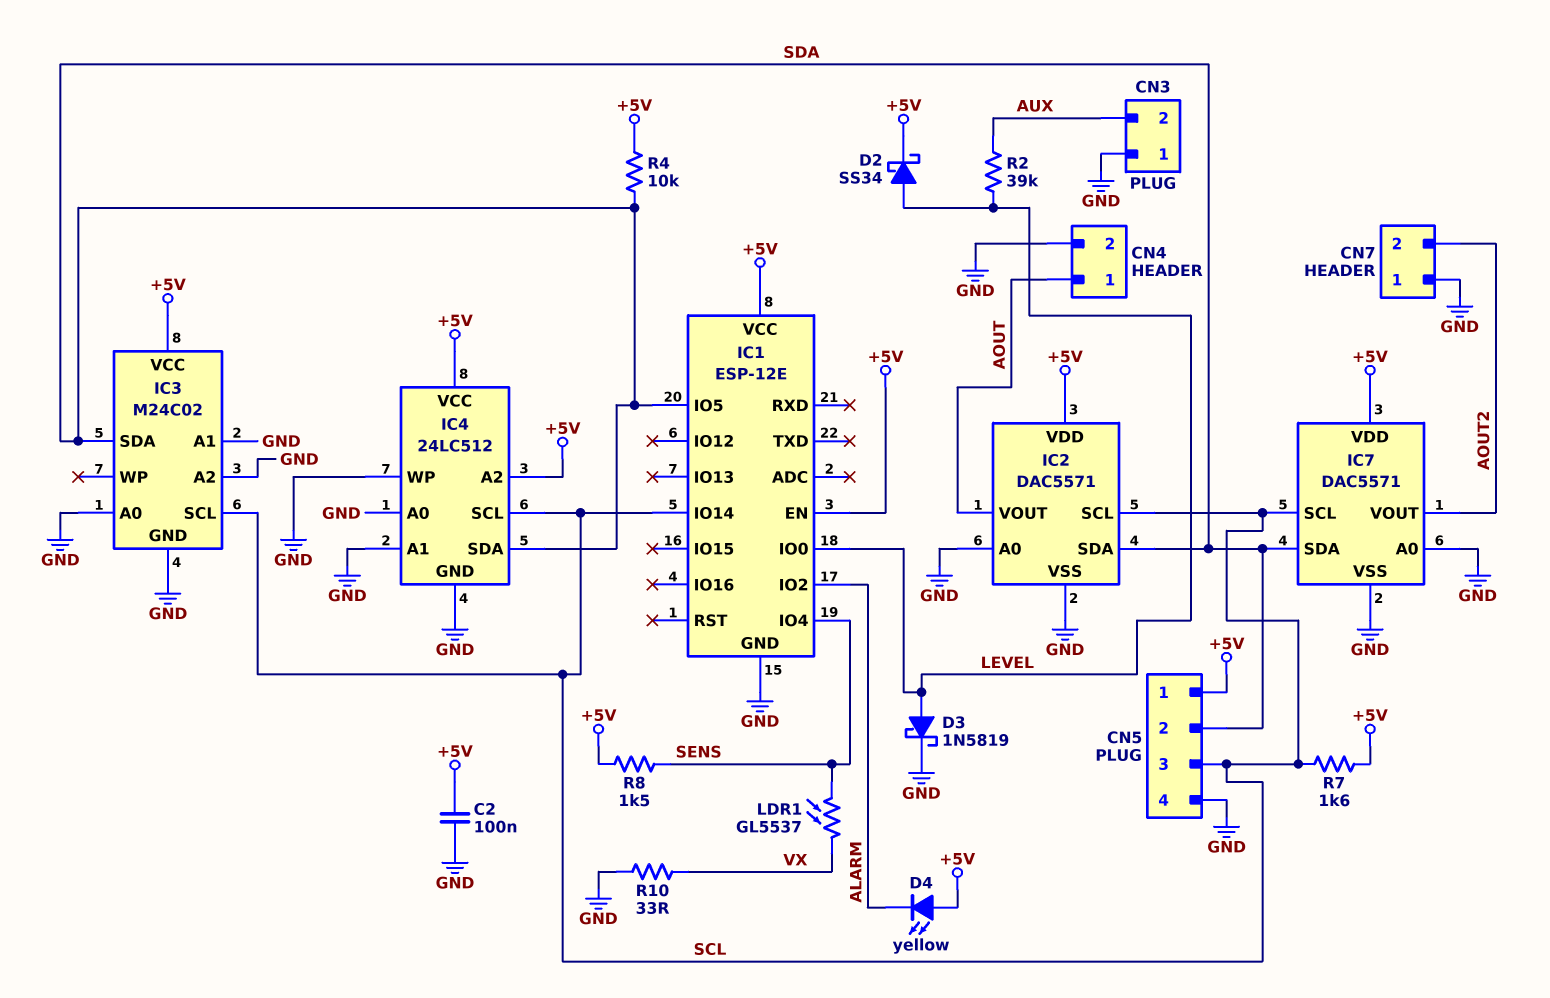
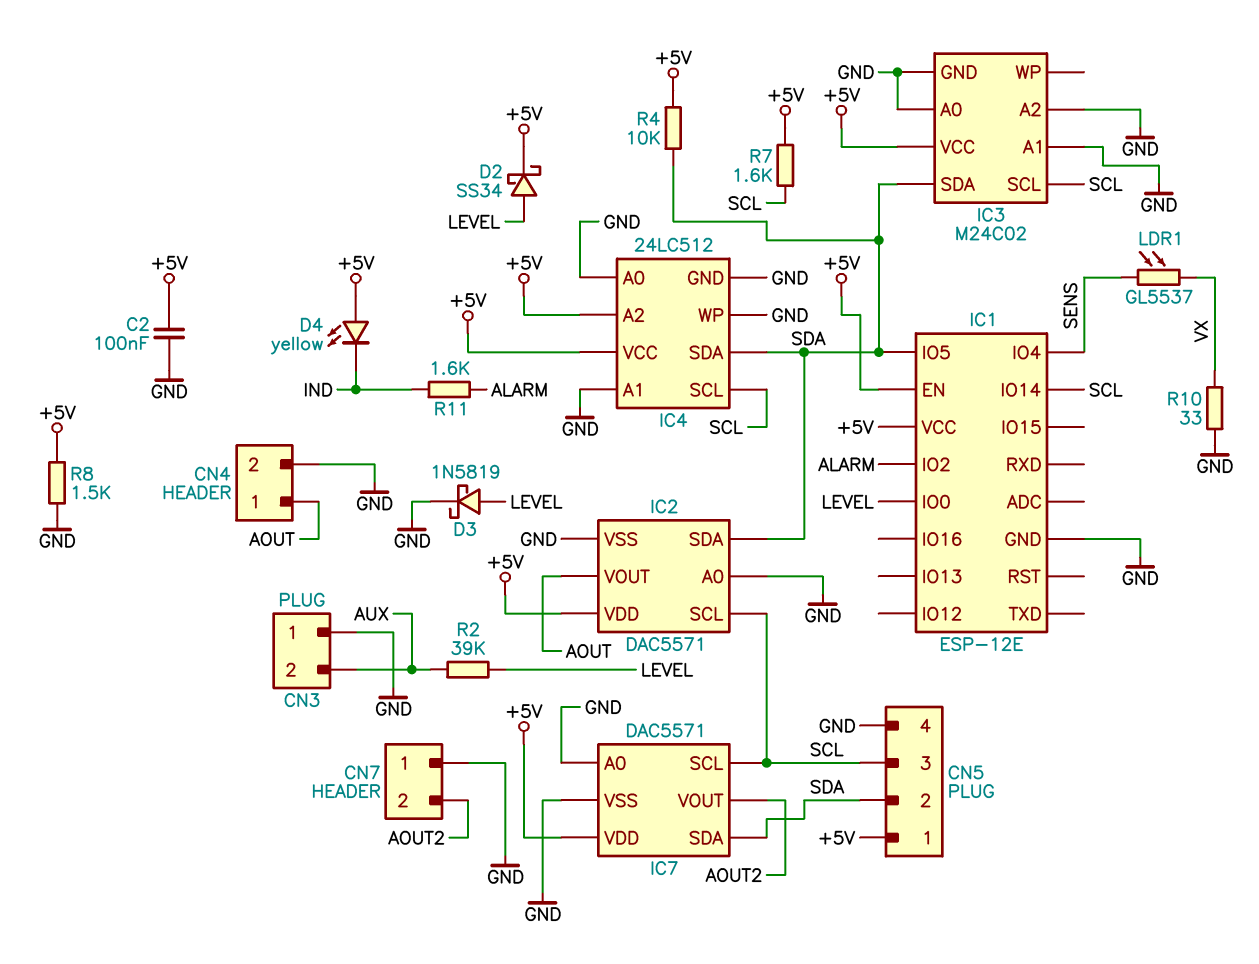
D4: LED yellow (A +5V, K ALARM) -> LED yellow (A +5V, K IND)
R8: 1.5k (+5V, SENS) -> 1.5k (+5V, GND)
R11: none -> 1.6k (ALARM, IND)

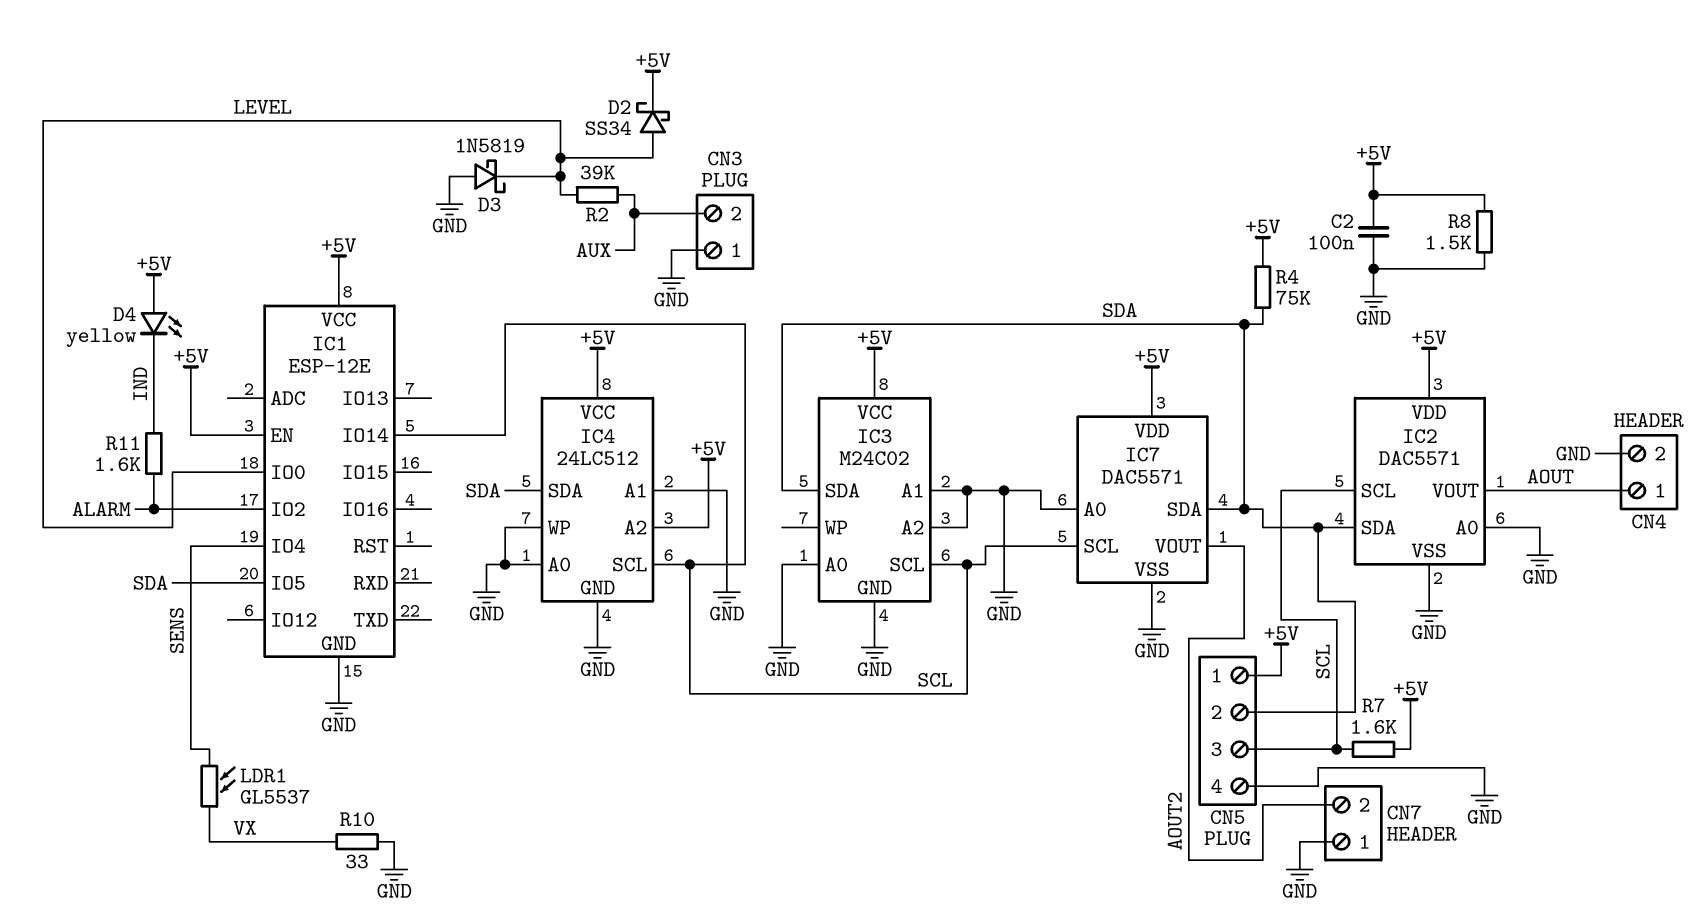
D3: schottky 1N5819 (A LEVEL, K GND) -> schottky 1N5819 (A GND, K LEVEL)
R4: 10k (+5V, SDA) -> 75k (+5V, SDA)

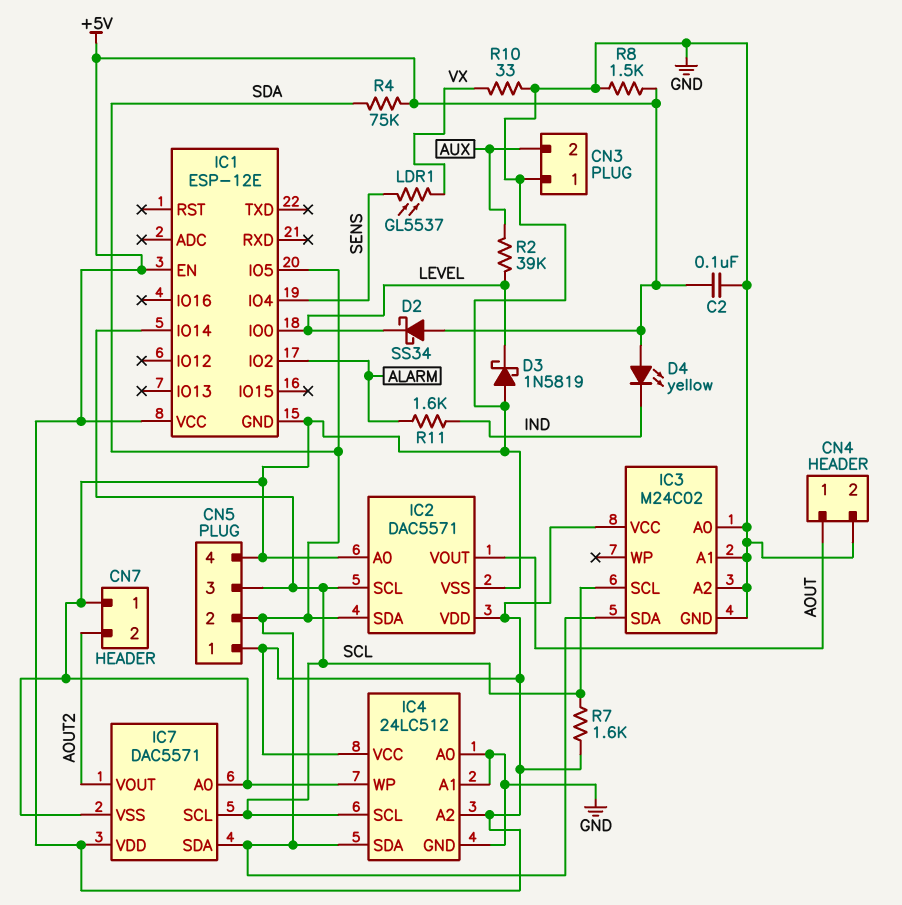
D2: schottky SS34 (A LEVEL, K +5V) -> schottky SS34 (A +5V, K LEVEL)

